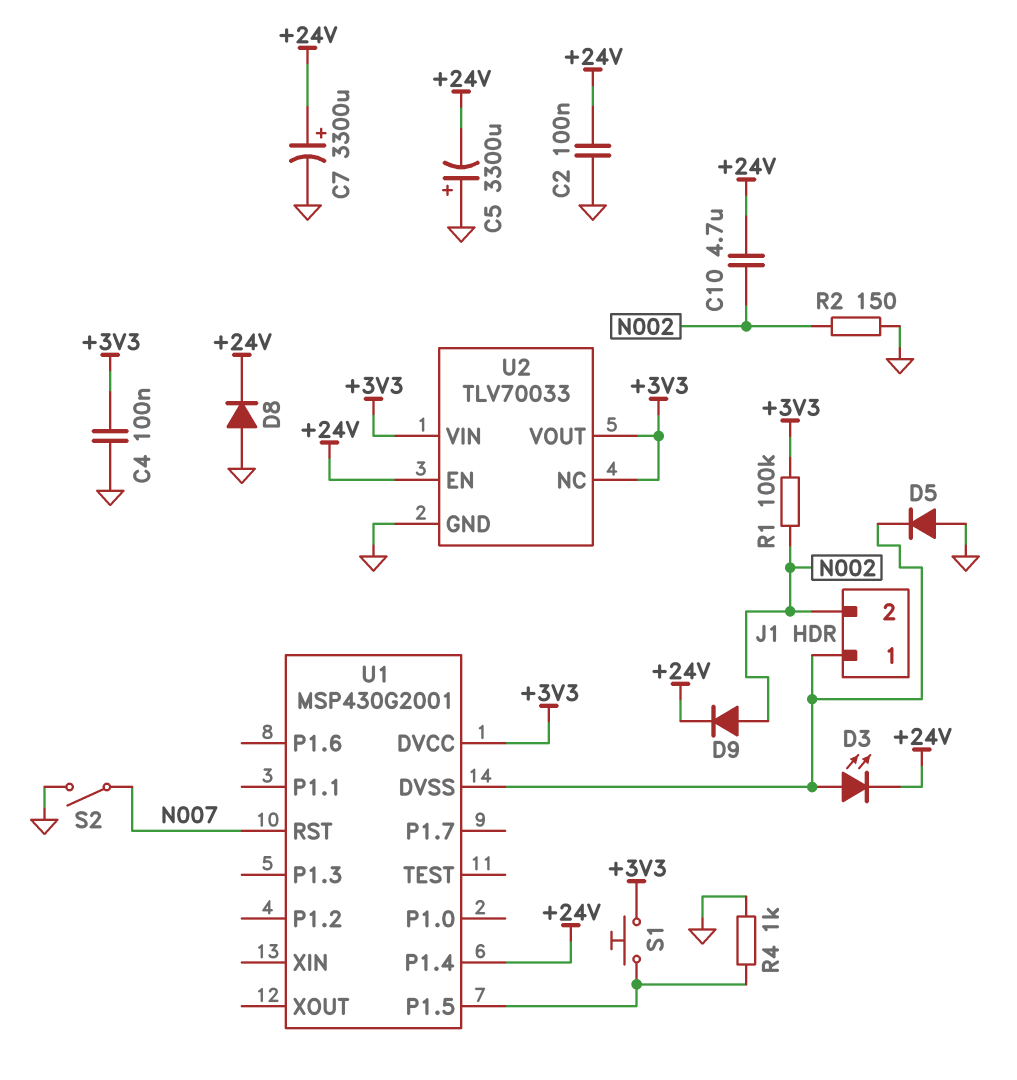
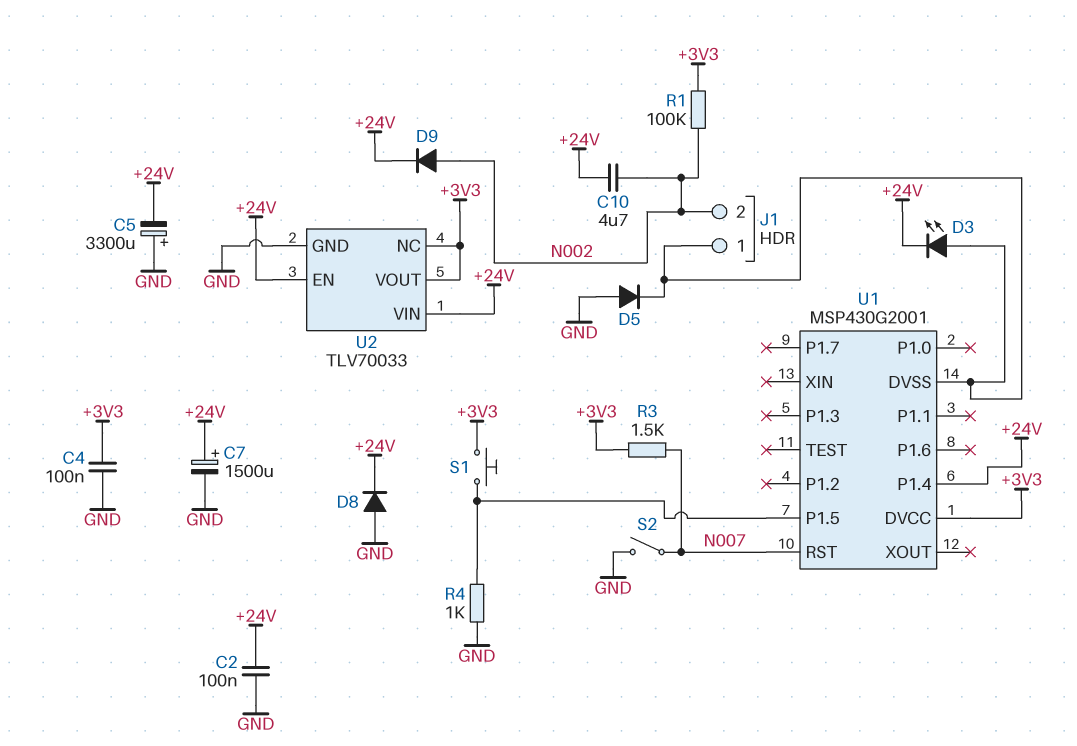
C7: 3300uF (plus +24V, minus GND) -> 1500uF (plus +24V, minus GND)
R2: 150 (GND, N002) -> none
R3: none -> 1.5k (+3V3, N007)
U2 pin VIN: +3V3 -> +24V

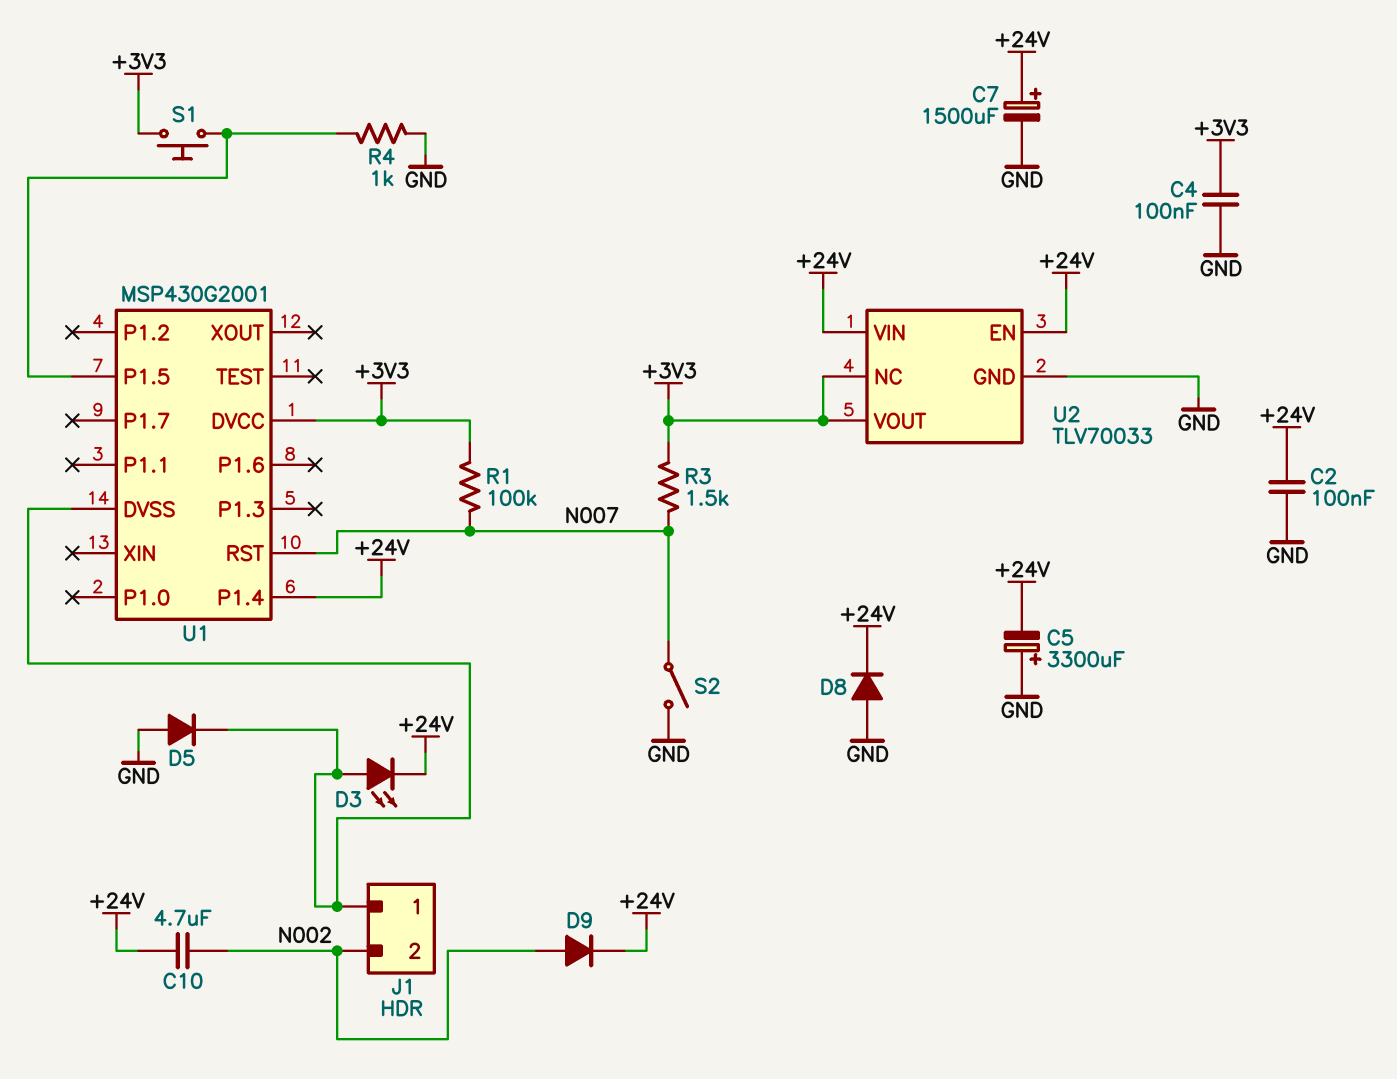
R1: 100k (+3V3, N002) -> 100k (+3V3, N007)

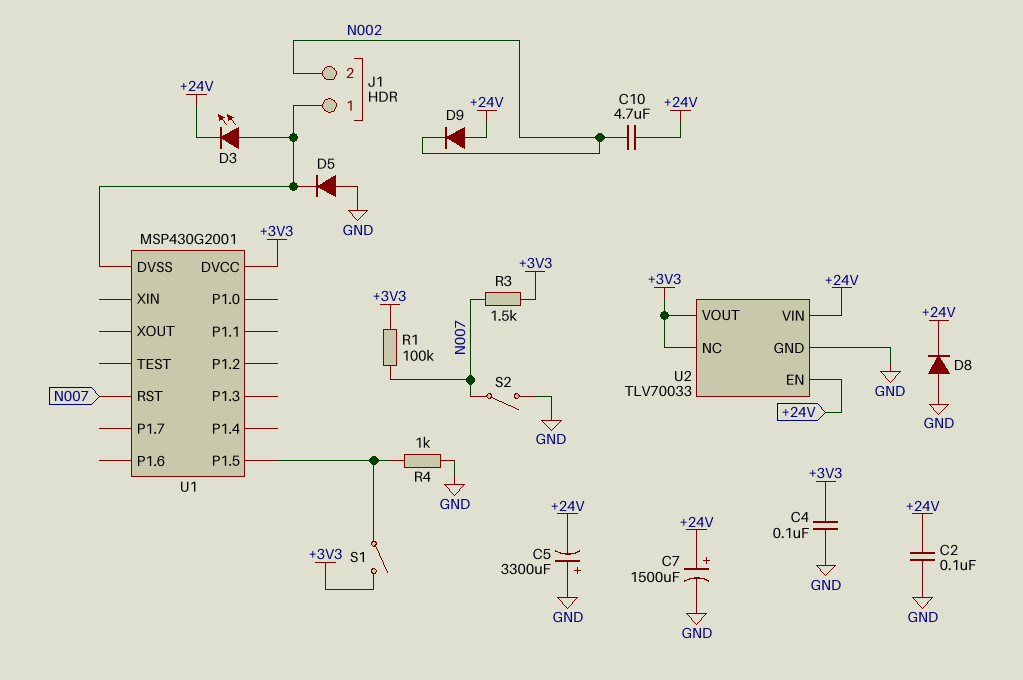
D9: diode (A N002, K +24V) -> diode (A +24V, K N002)
S1: button (+3V3, U1/P1.5) -> switch (+3V3, U1/P1.5)
U1 pin P1.4: +24V -> none

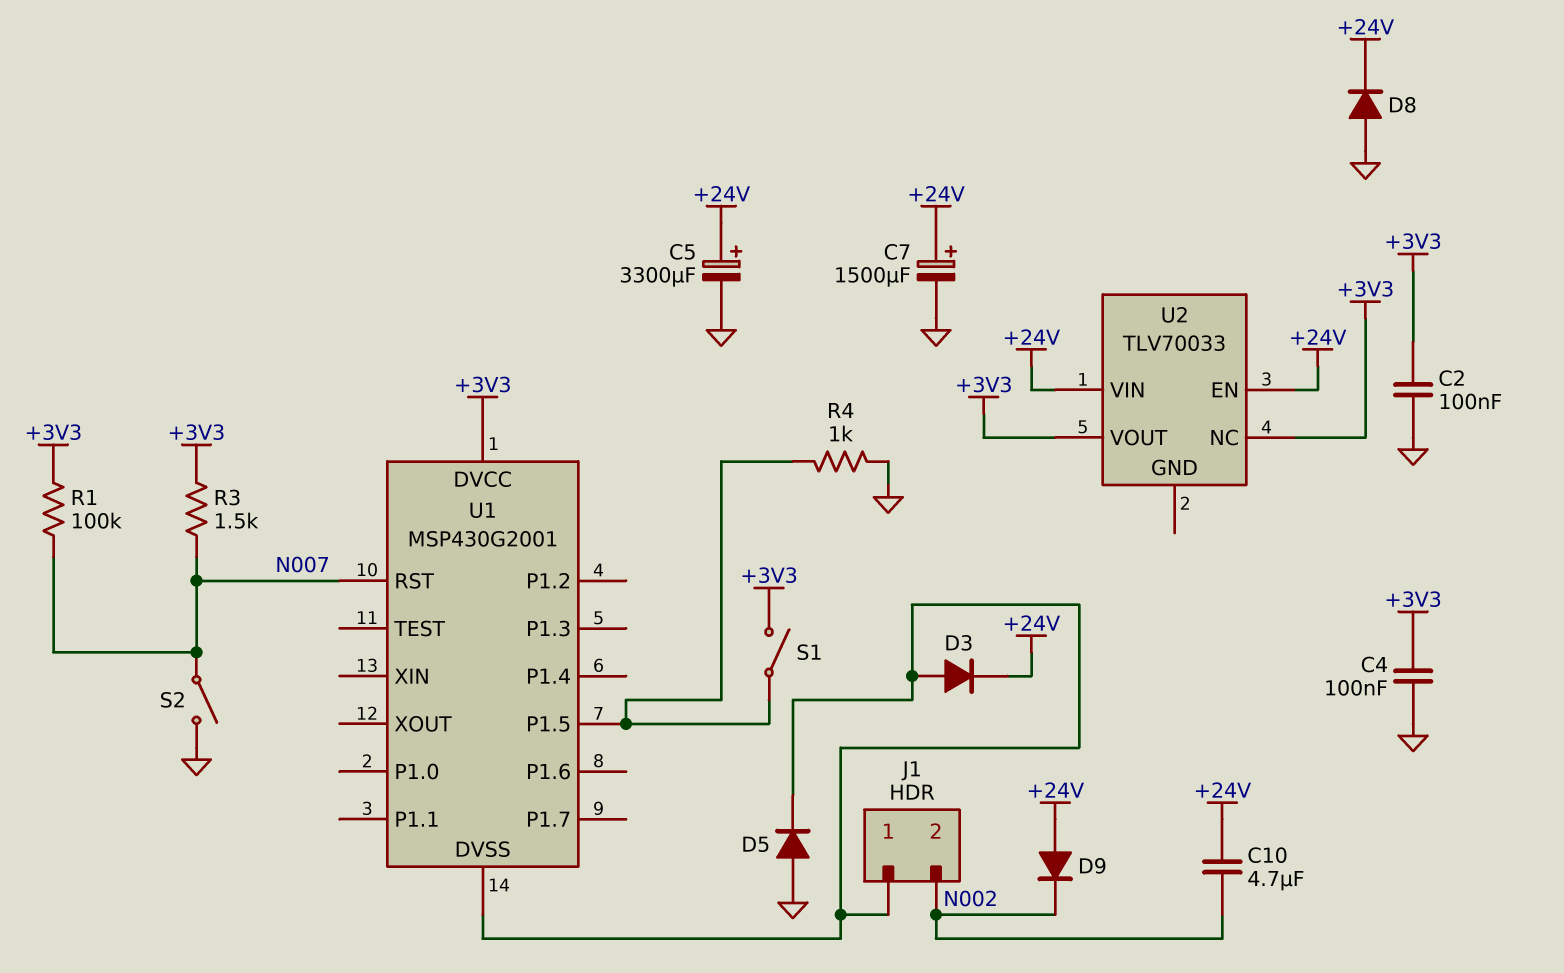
C2: 100nF (+24V, GND) -> 100nF (+3V3, GND)
C5: 3300uF (plus GND, minus +24V) -> 3300uF (plus +24V, minus GND)
D3: LED (A J1/1, K +24V) -> diode (A J1/1, K +24V)
U2 pin GND: GND -> none

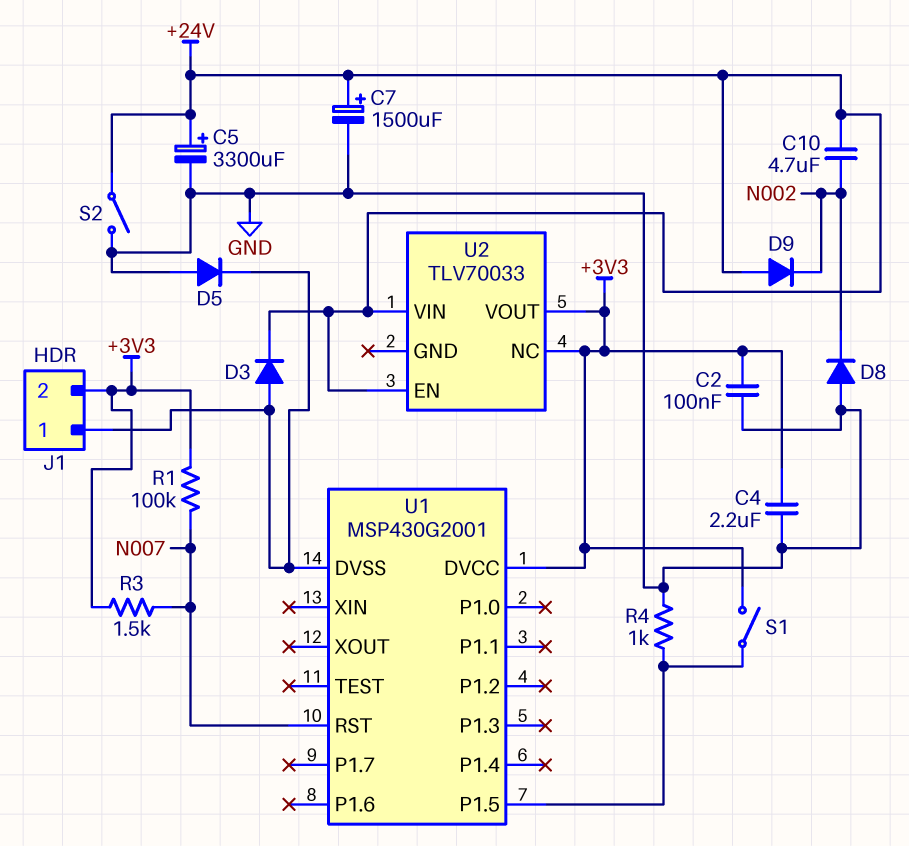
C4: 100nF (+3V3, GND) -> 2.2uF (+3V3, GND)
D8: diode (A GND, K +24V) -> diode (A GND, K N002)
J1 pin 2: N002 -> +3V3
S2: switch (GND, N007) -> switch (+24V, GND)

